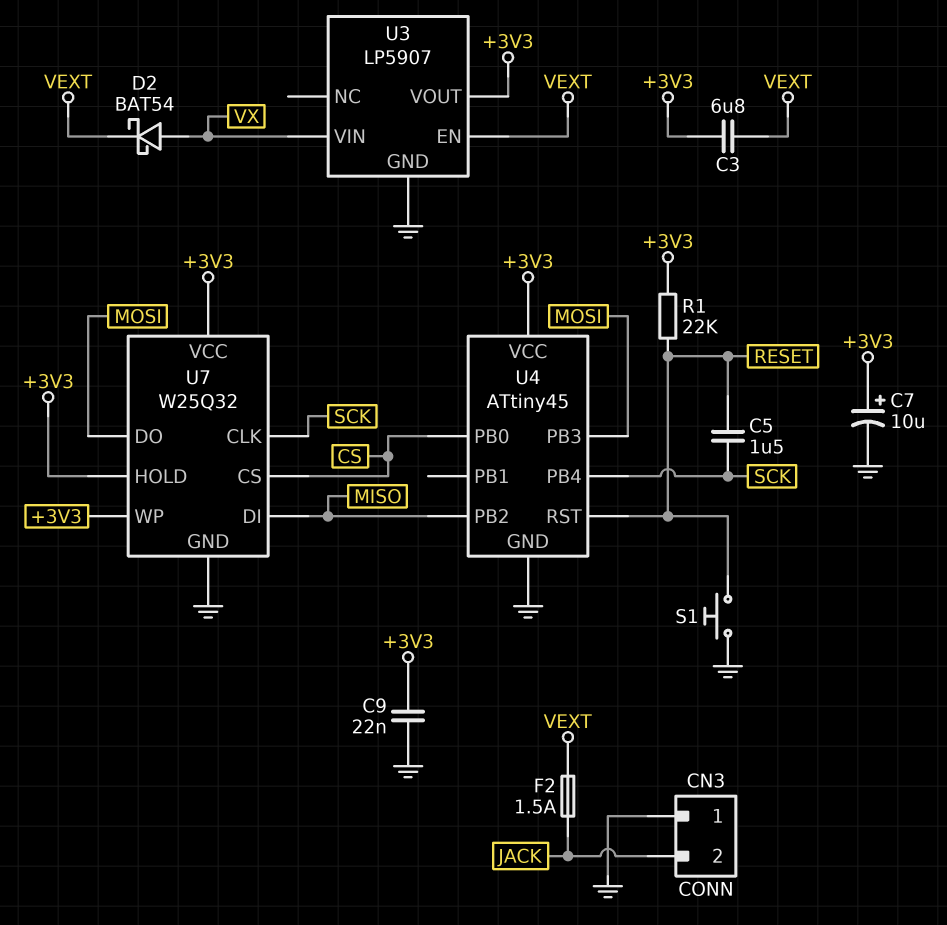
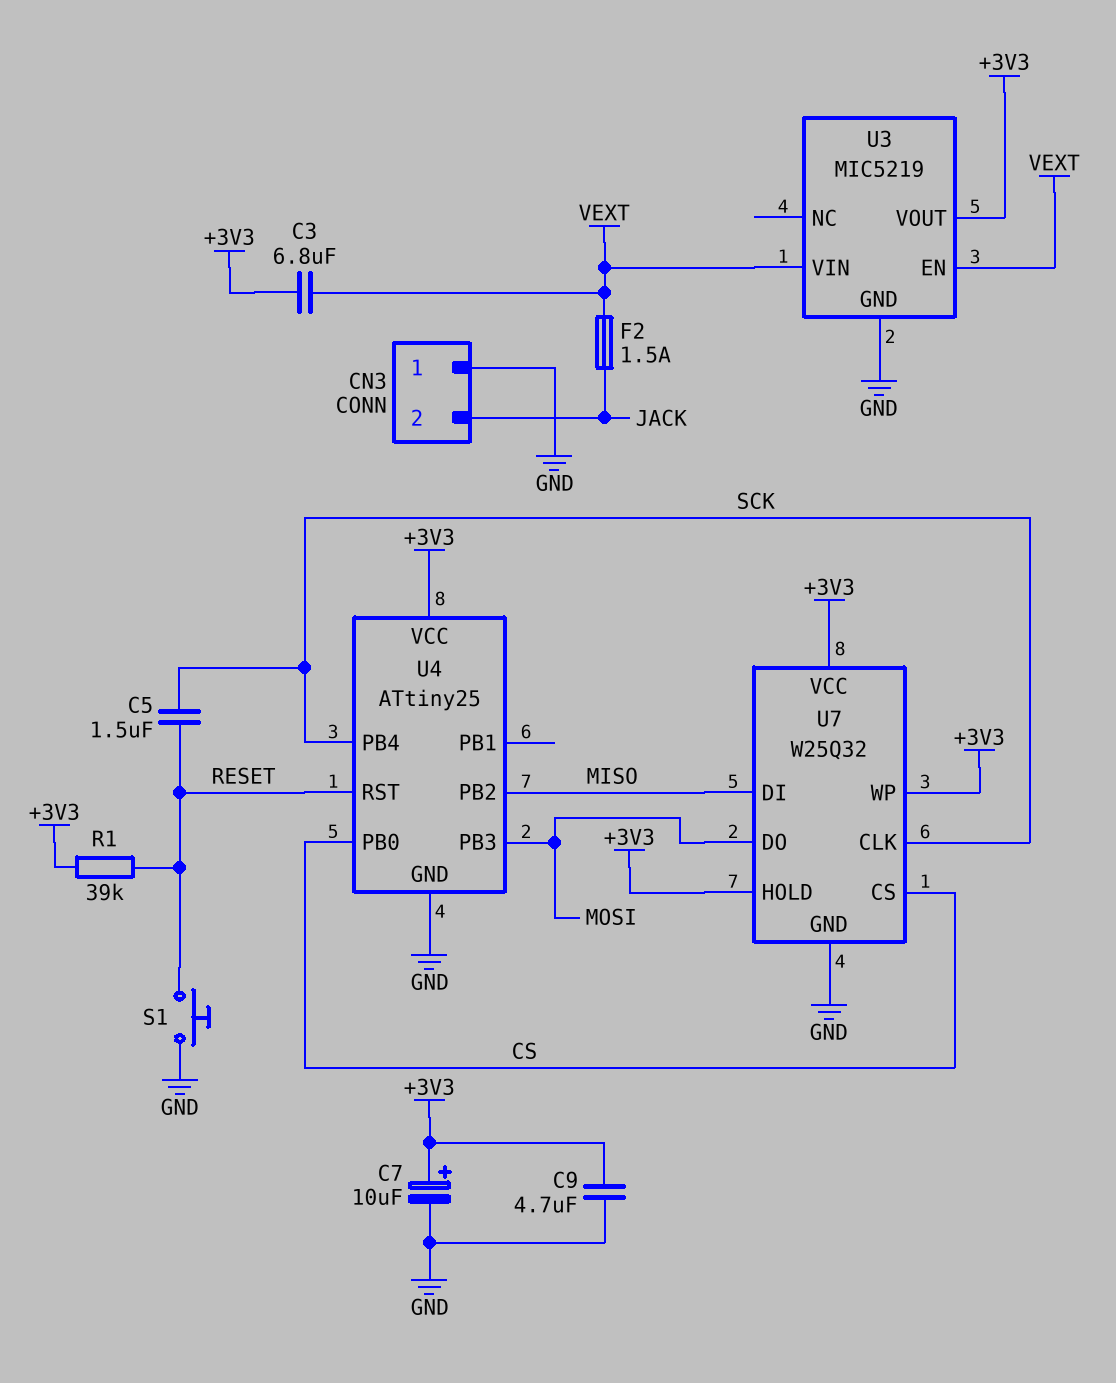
C9: 22nF (+3V3, GND) -> 4.7uF (+3V3, GND)
D2: schottky BAT54 (A VX, K VEXT) -> none
R1: 22k (+3V3, RESET) -> 39k (+3V3, RESET)
U3: LP5907 -> MIC5219
U3 pin VIN: VX -> VEXT
U4: ATtiny45 -> ATtiny25

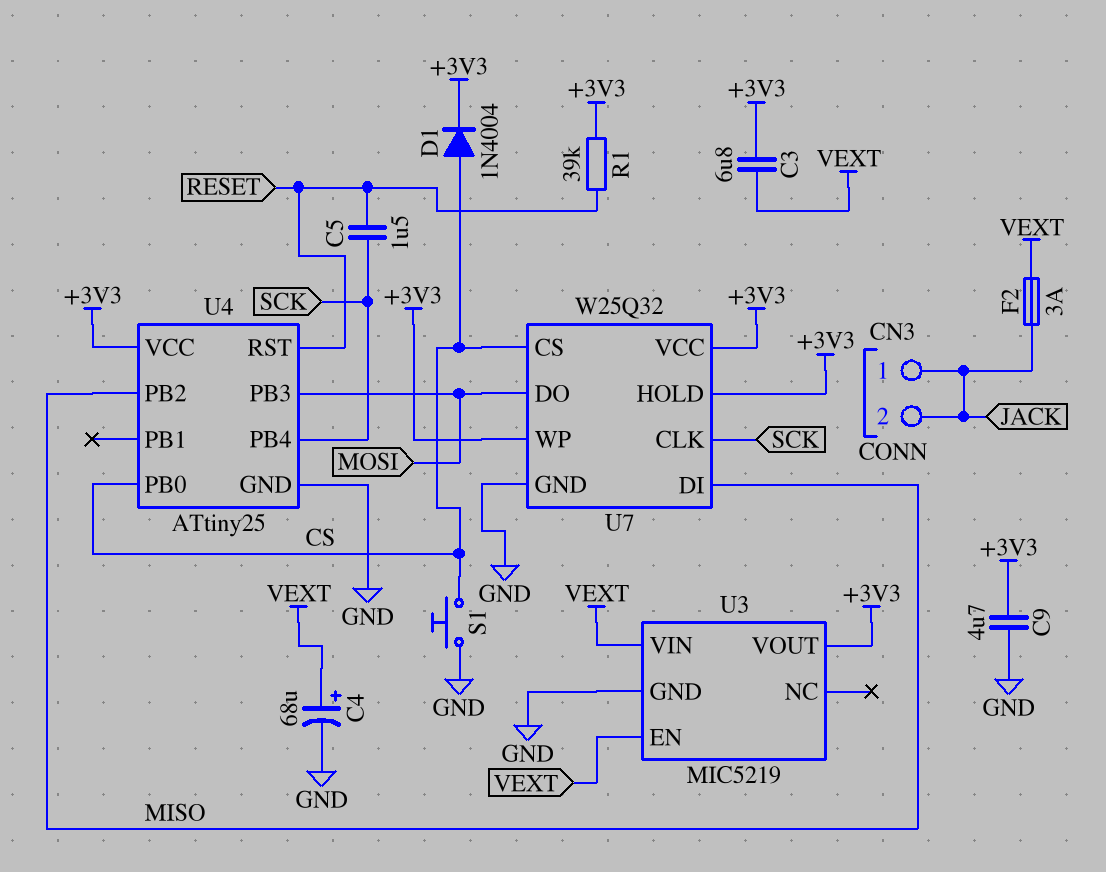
C4: none -> 68uF (plus VEXT, minus GND)
C7: 10uF (plus +3V3, minus GND) -> none
CN3 pin 1: GND -> JACK
D1: none -> diode 1N4004 (A CS, K +3V3)
F2: 1.5A (JACK, VEXT) -> 3A (JACK, VEXT)
S1: button (GND, RESET) -> button (CS, GND)

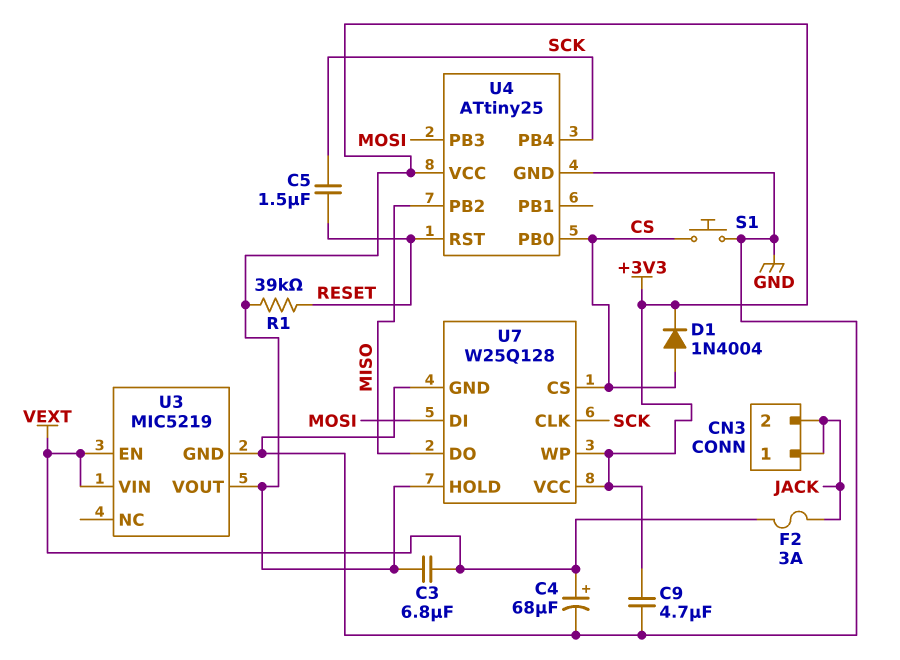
U7: W25Q32 -> W25Q128
U7 pin DI: MISO -> MOSI
U7 pin DO: MOSI -> MISO

